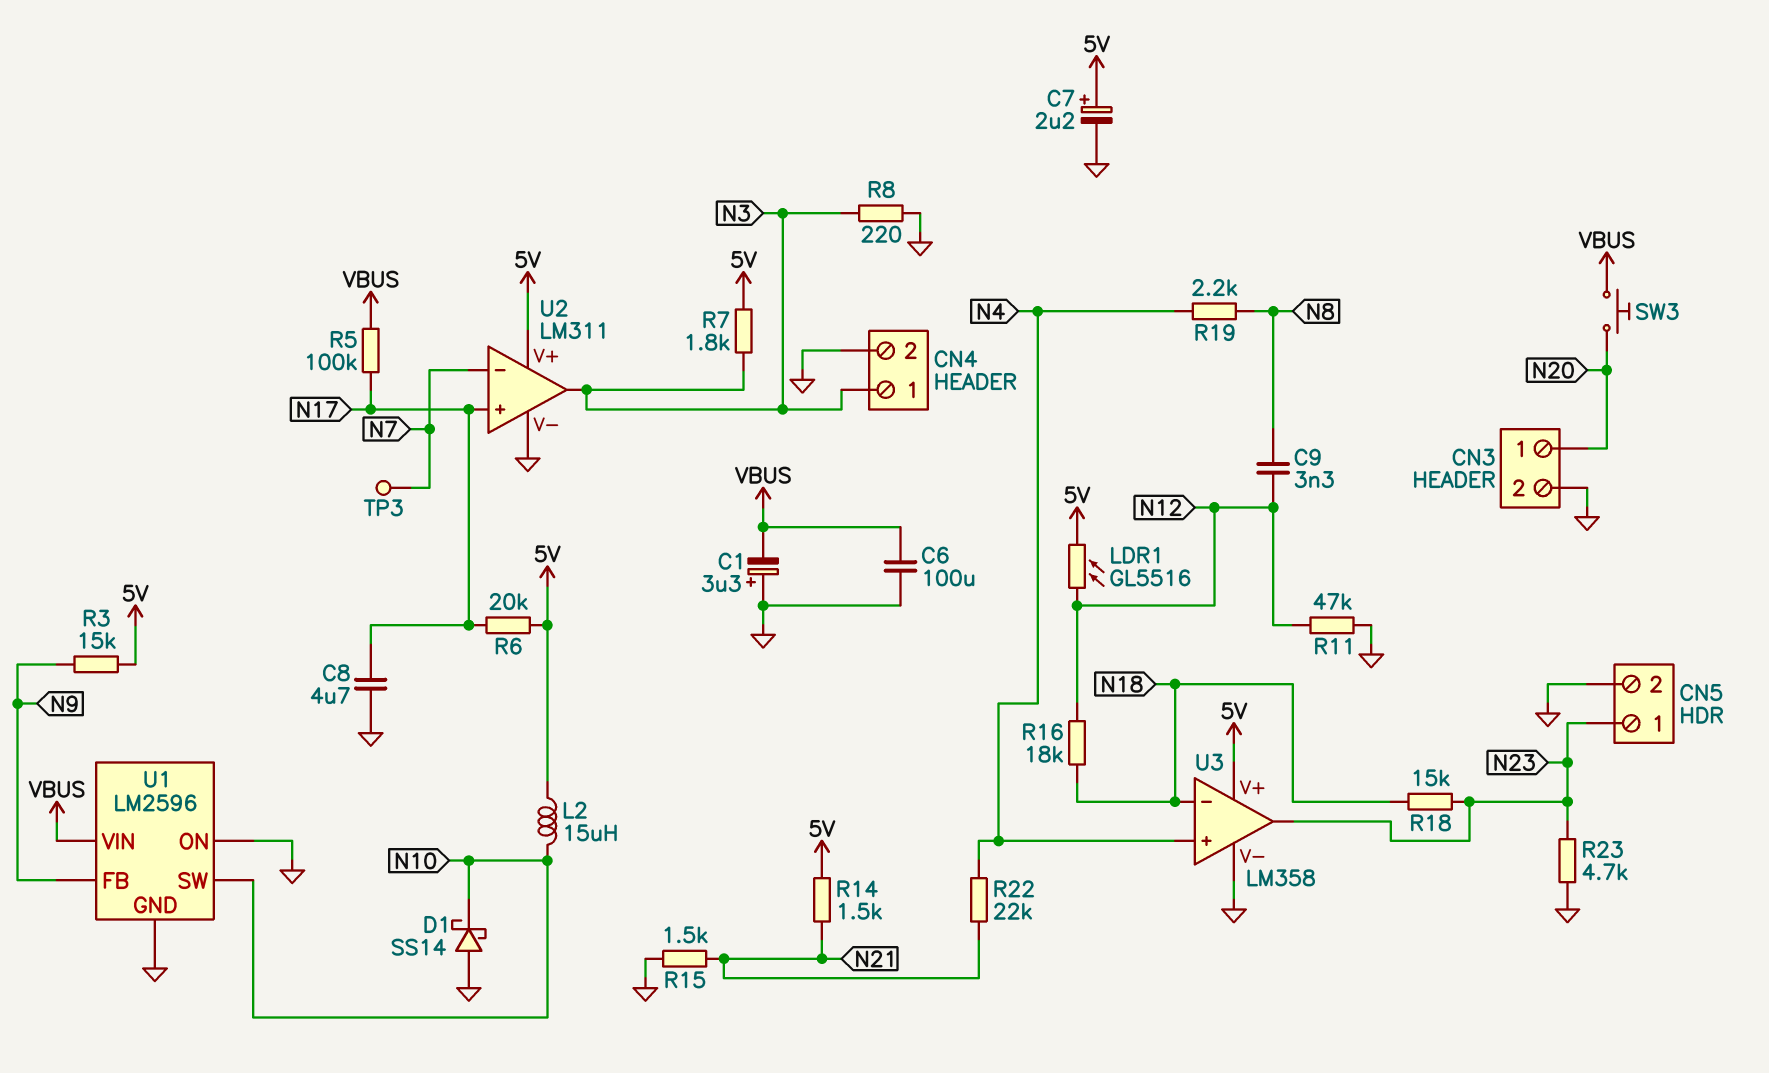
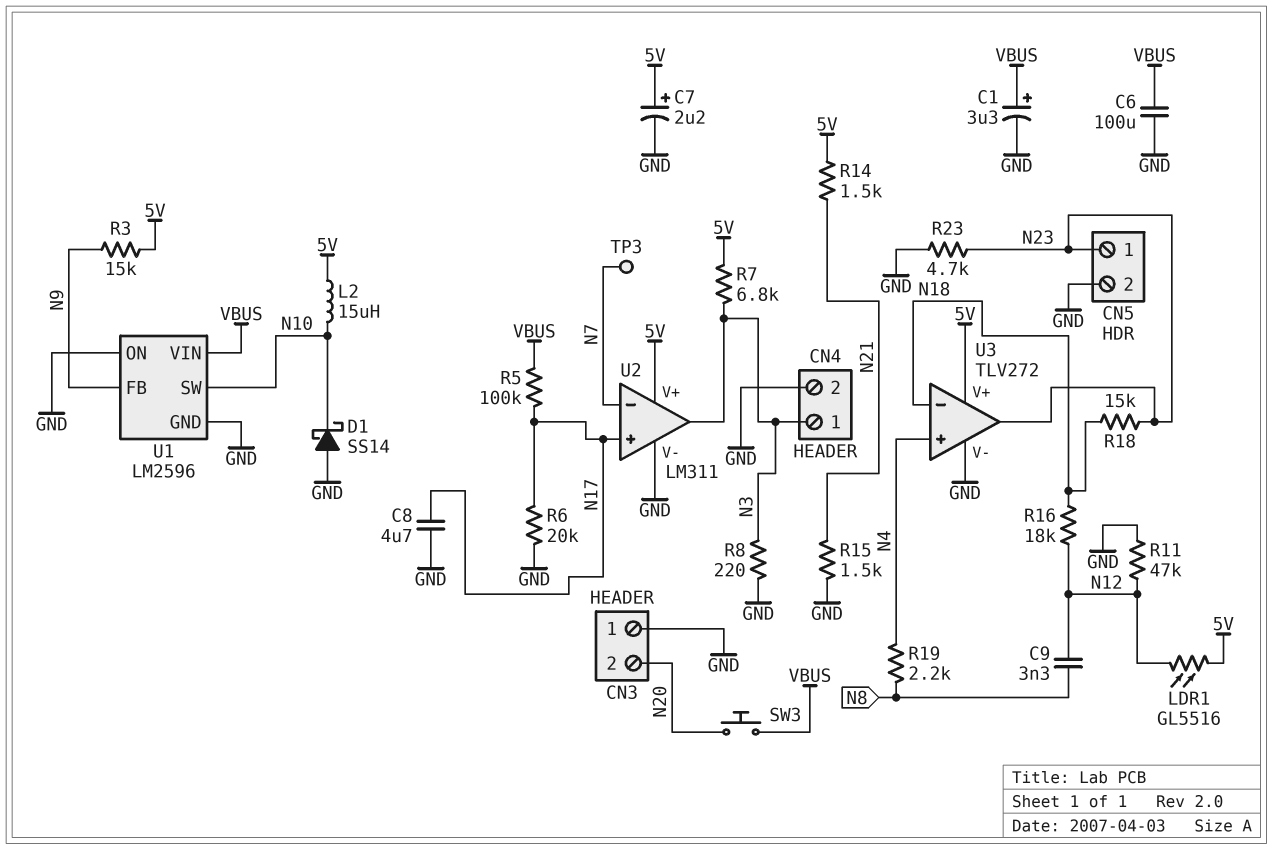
C1: 3.3uF (plus GND, minus VBUS) -> 3.3uF (plus VBUS, minus GND)
CN3 pin 1: N20 -> GND
CN3 pin 2: GND -> N20
R6: 20k (5V, N17) -> 20k (GND, N17)
R7: 1.8k (5V, N3) -> 6.8k (5V, N3)
R22: 22k (N4, N21) -> none
U3: LM358 -> TLV272

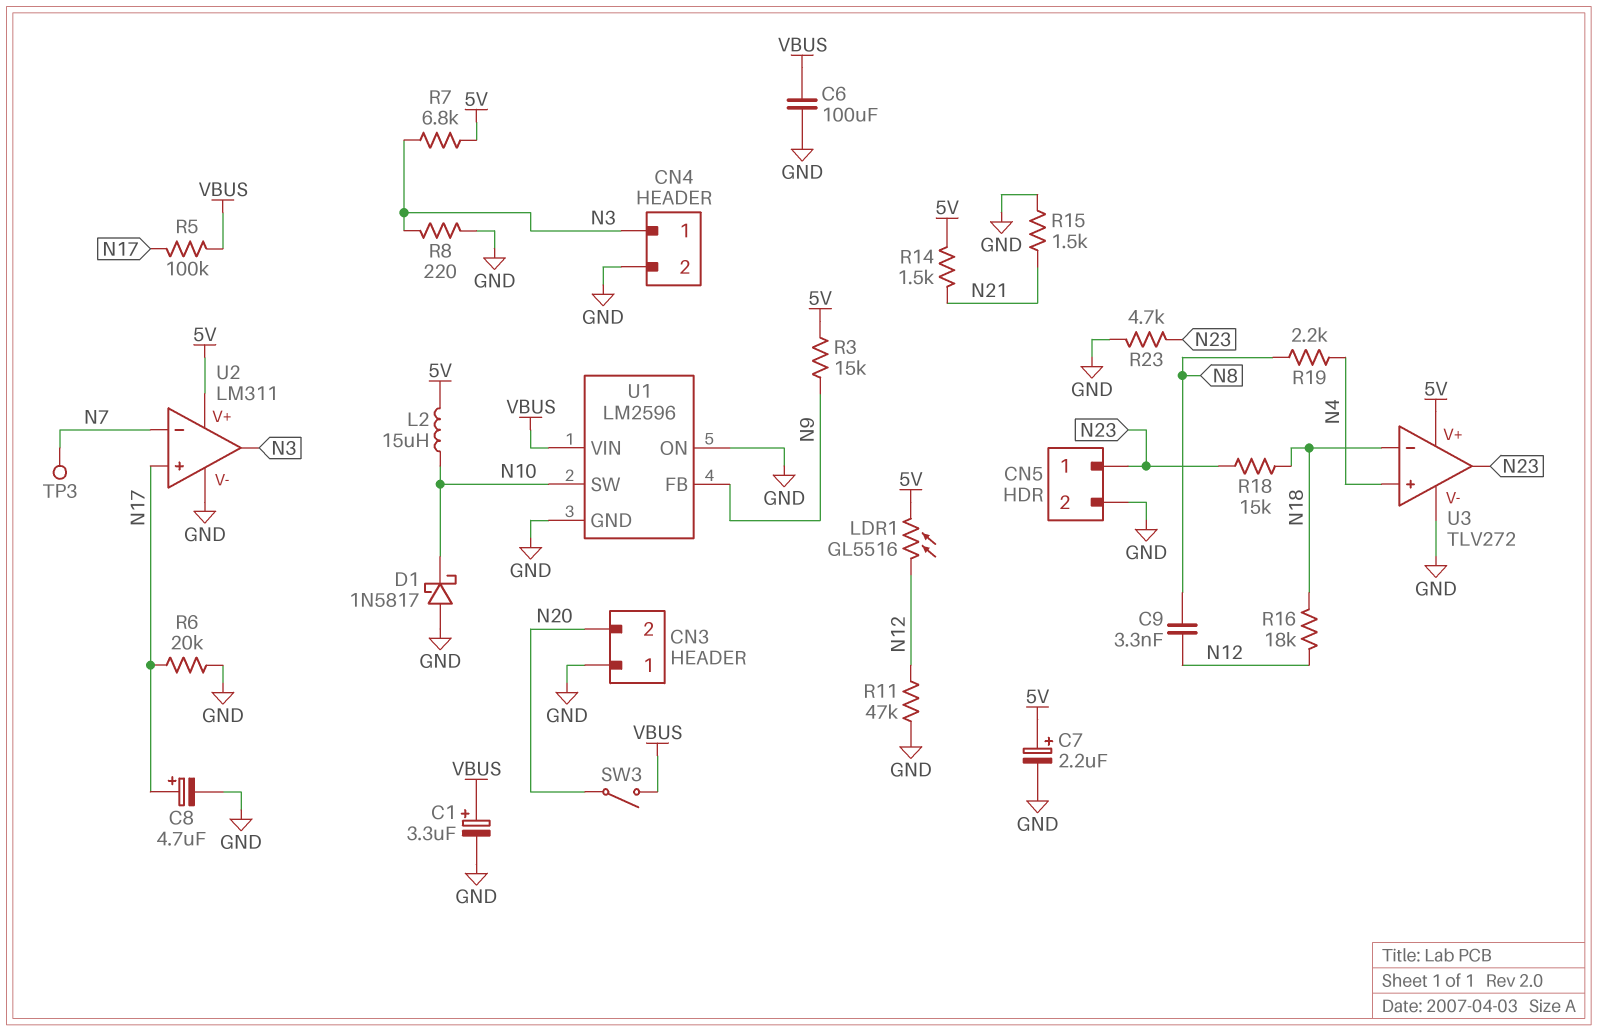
C8: 4.7uF (GND, N17) -> 4.7uF (plus N17, minus GND)
D1: schottky SS14 (A GND, K N10) -> schottky 1N5817 (A GND, K N10)
SW3: button (N20, VBUS) -> switch (N20, VBUS)

